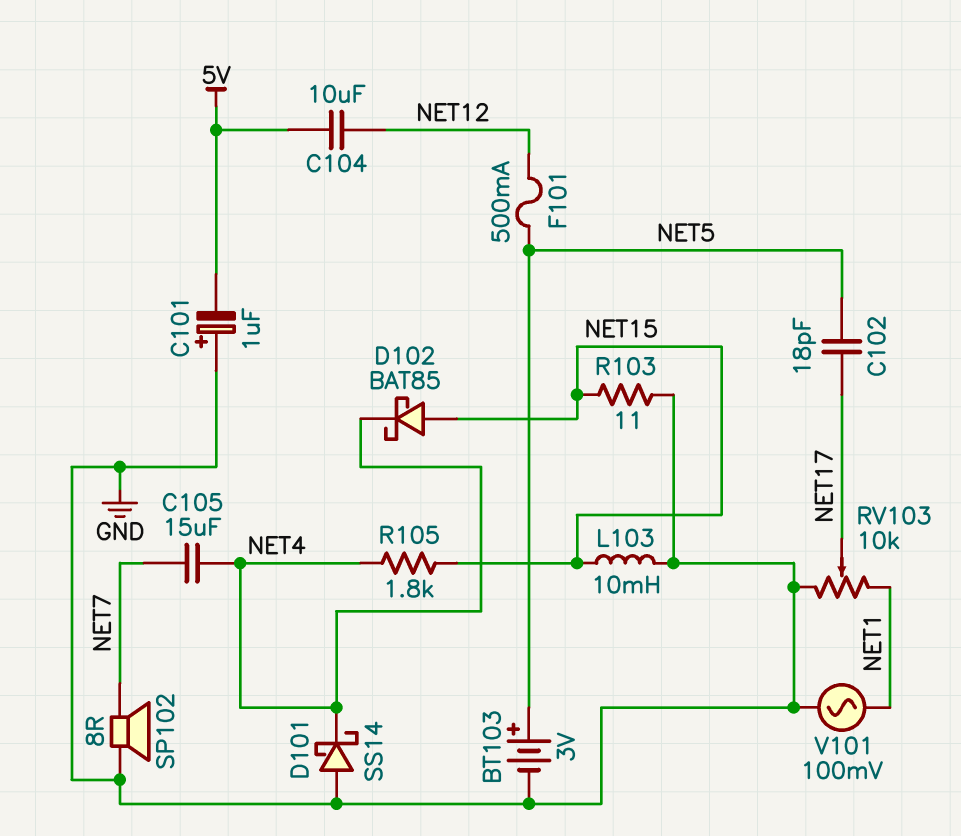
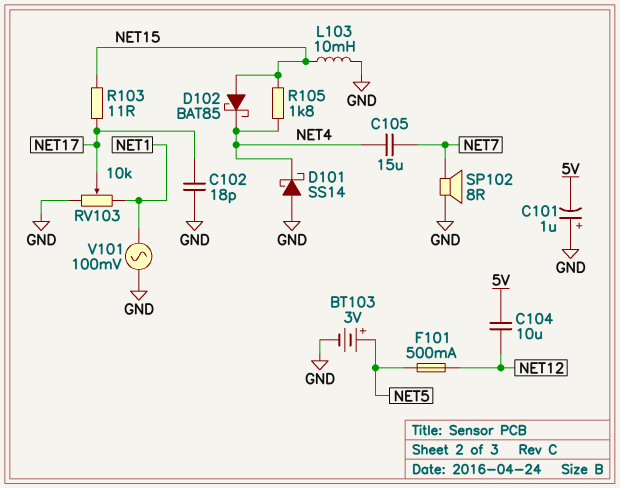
C102: 18pF (NET5, NET17) -> 18pF (GND, NET17)
R103: 11 (GND, NET15) -> 11 (NET15, NET17)

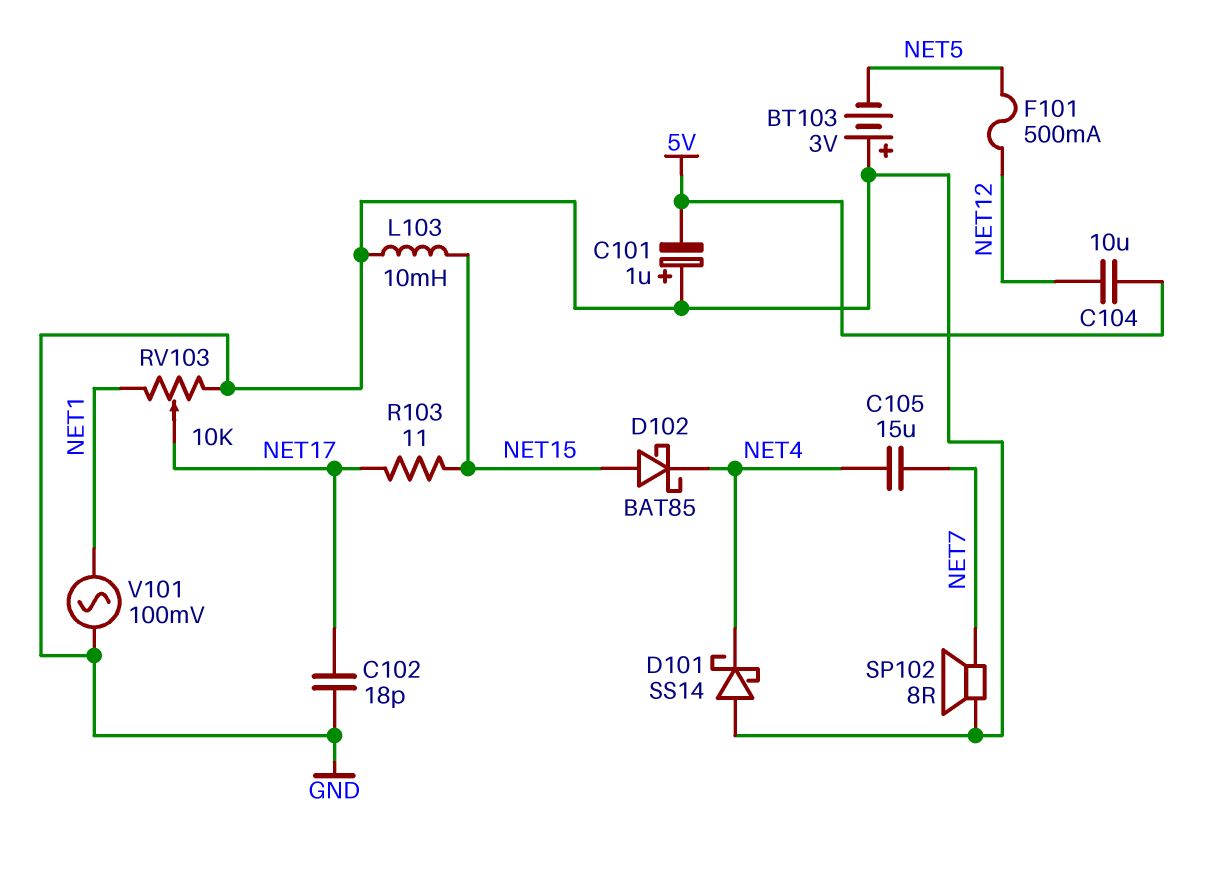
BT103: 3V (plus NET5, minus GND) -> 3V (plus GND, minus NET5)
R105: 1.8k (NET4, NET15) -> none

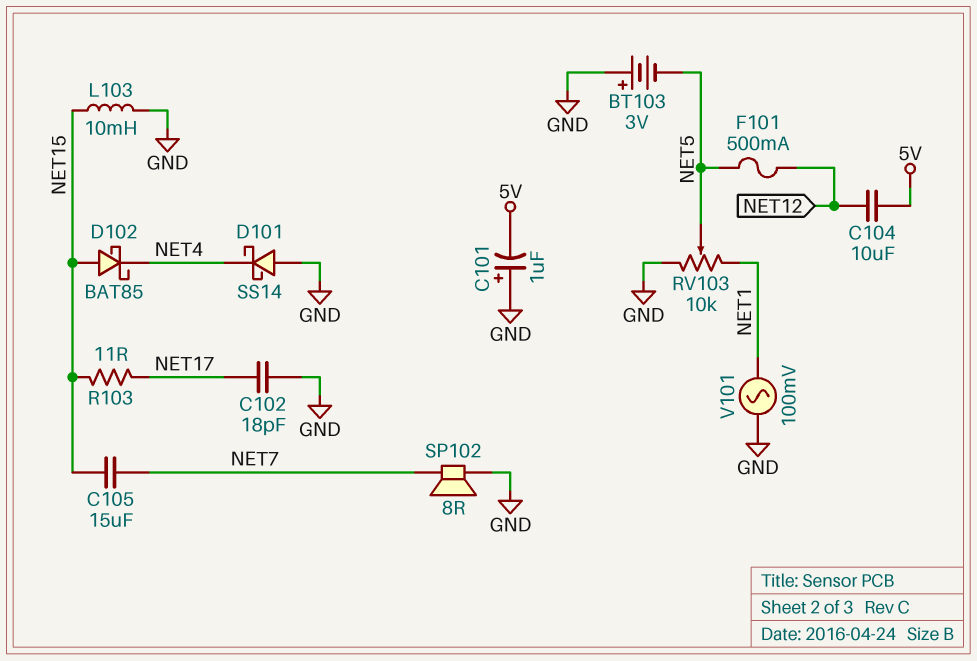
C105: 15uF (NET4, NET7) -> 15uF (NET7, NET15)
RV103: 10k (GND, NET1, wiper NET17) -> 10k (GND, NET1, wiper NET5)

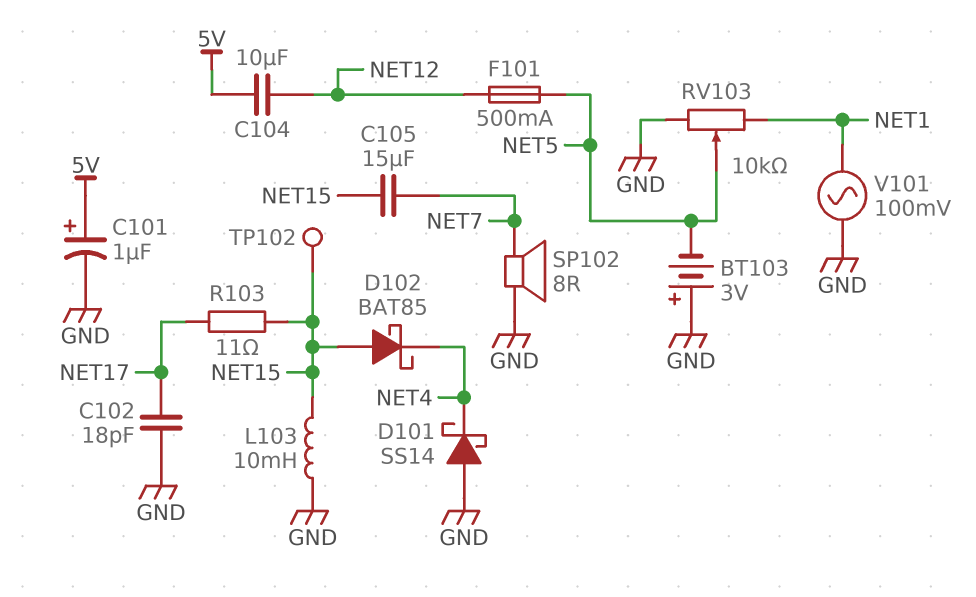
C101: 1uF (plus GND, minus 5V) -> 1uF (plus 5V, minus GND)
TP102: none -> test point (NET15)

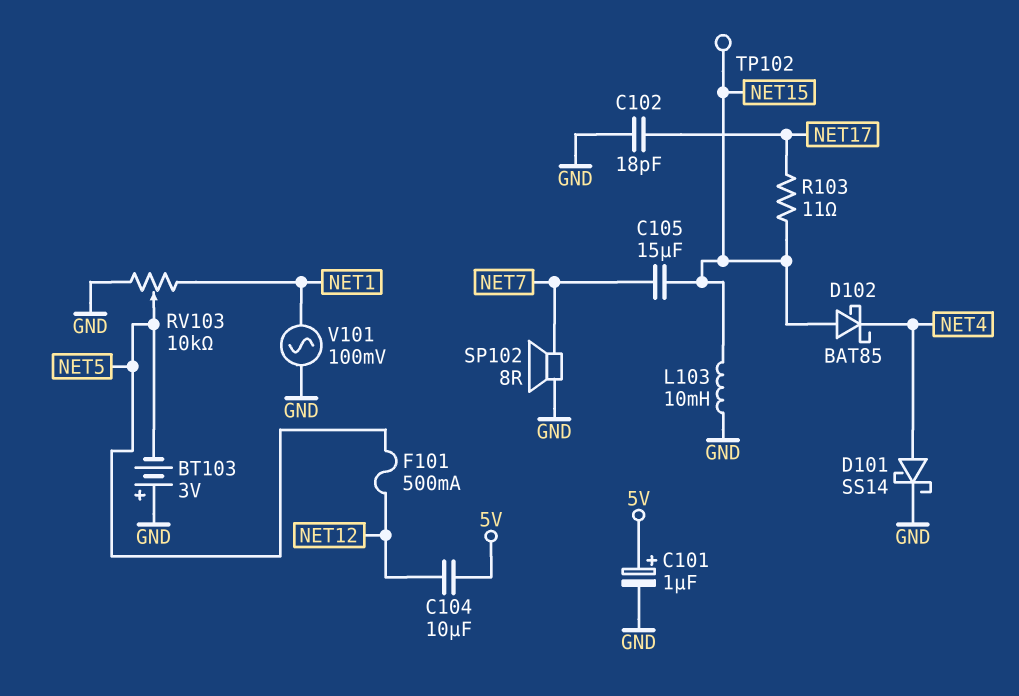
D101: schottky SS14 (A GND, K NET4) -> schottky SS14 (A NET4, K GND)

